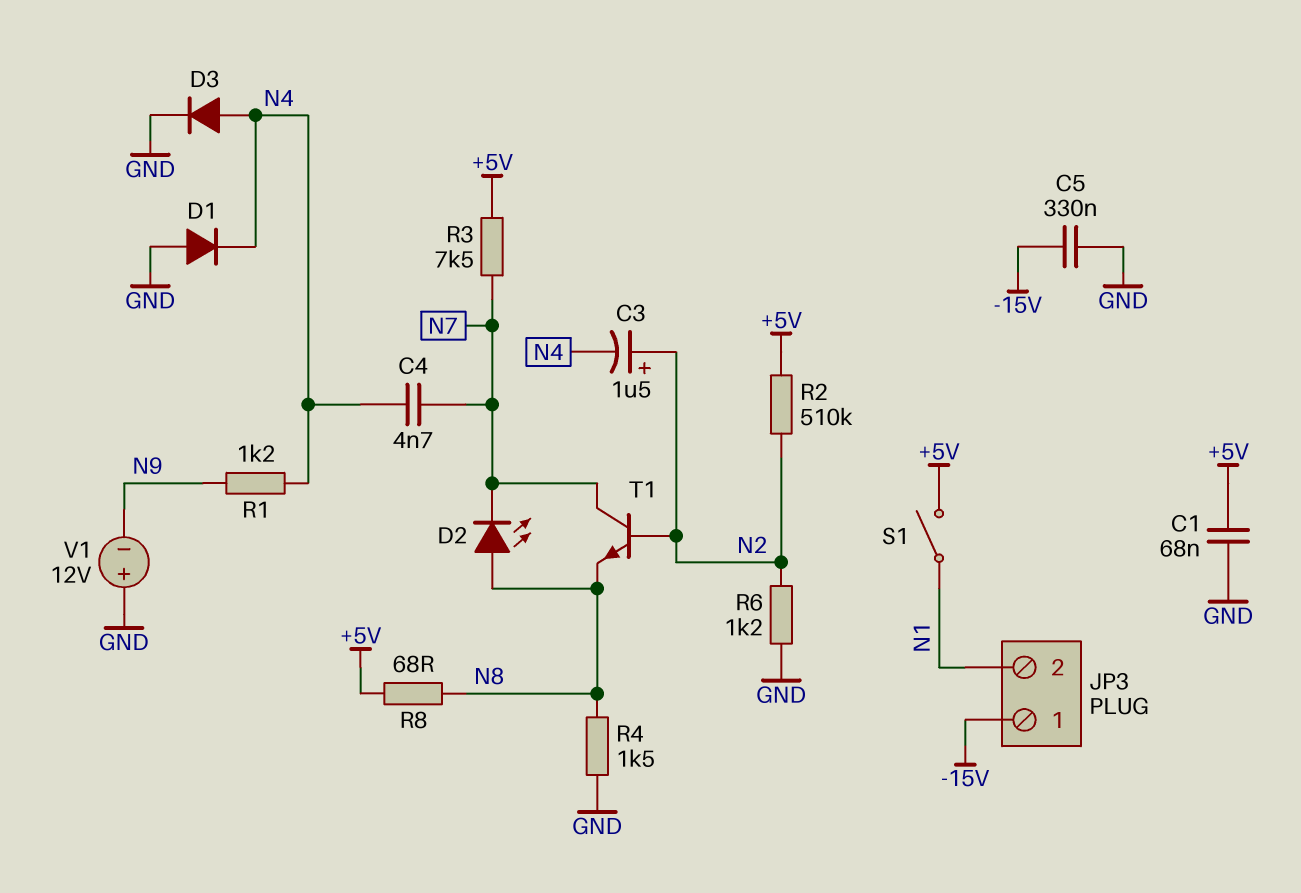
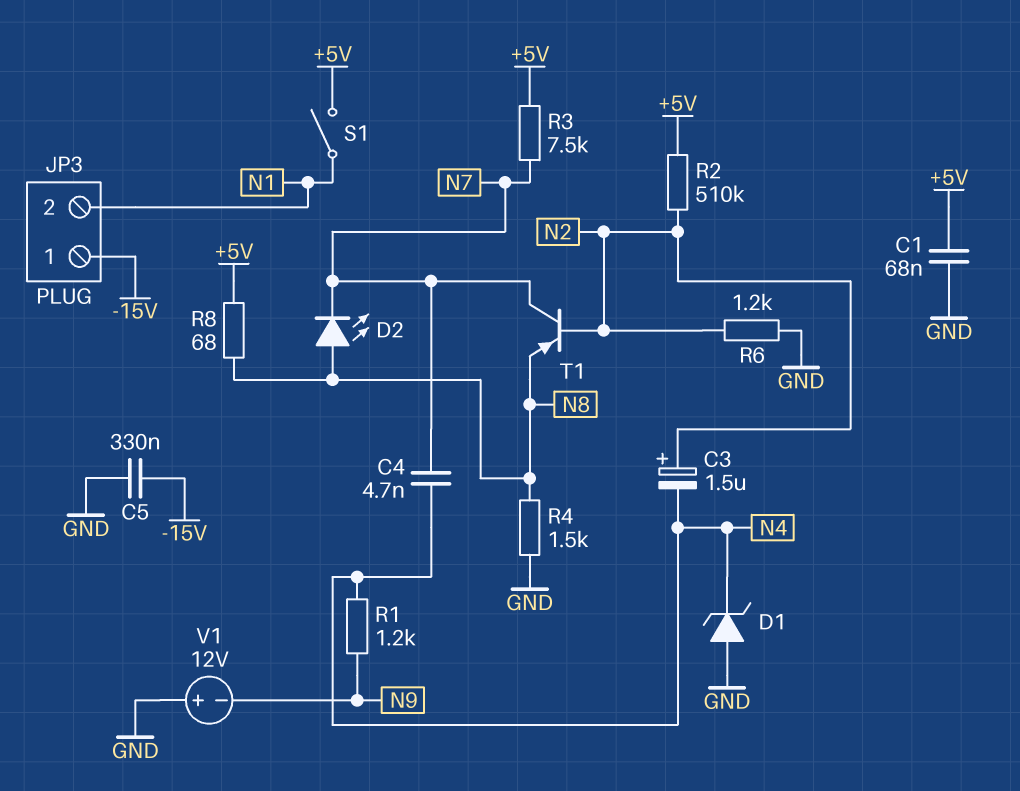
D1: diode (A GND, K N4) -> zener (A GND, K N4)
D3: diode (A N4, K GND) -> none
T1: NPN (B N2, C N7, E N8) -> PNP (B N2, C N7, E N8)

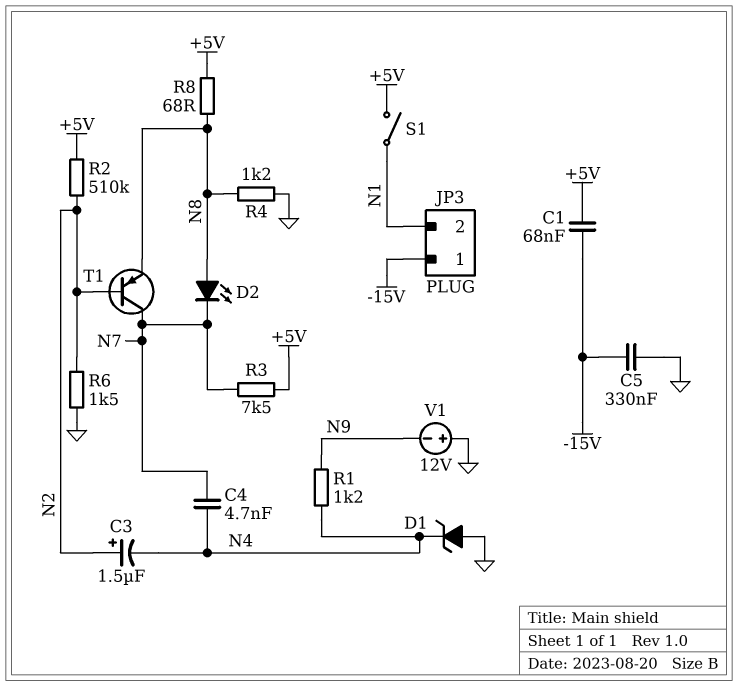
C1: 68nF (+5V, GND) -> 68nF (+5V, -15V)
R4: 1.5k (GND, N8) -> 1.2k (GND, N8)
R6: 1.2k (GND, N2) -> 1.5k (GND, N2)

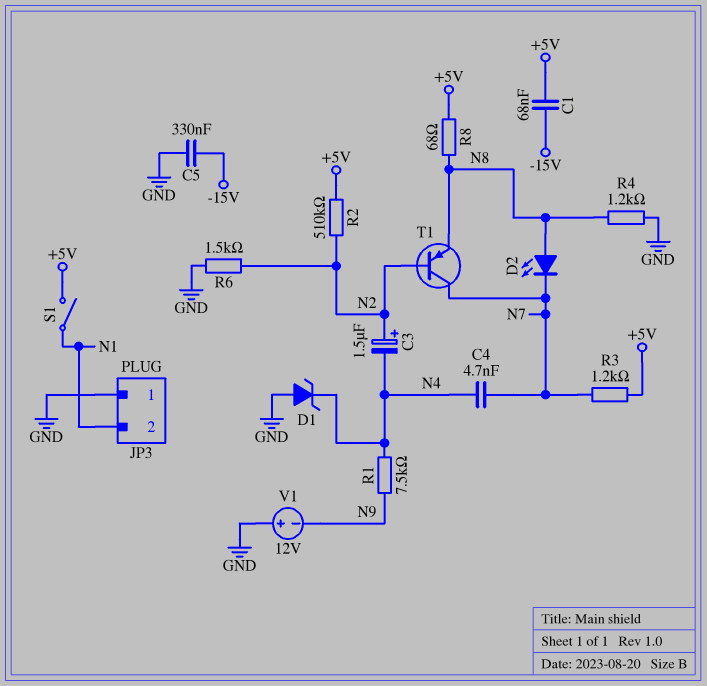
JP3 pin 1: -15V -> GND
R1: 1.2k (N4, N9) -> 7.5k (N4, N9)
R3: 7.5k (+5V, N7) -> 1.2k (+5V, N7)

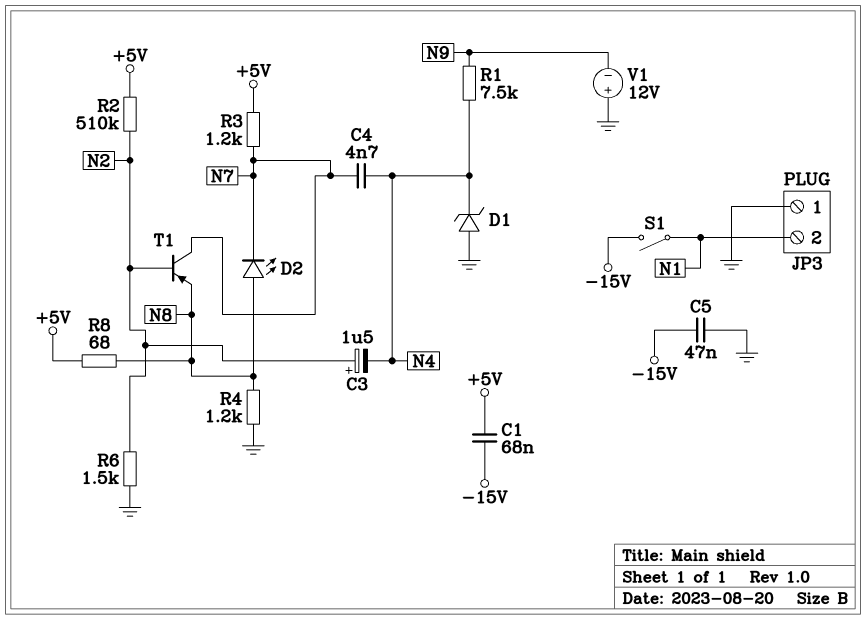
C5: 330nF (-15V, GND) -> 47nF (-15V, GND)
S1: switch (+5V, N1) -> switch (-15V, N1)

